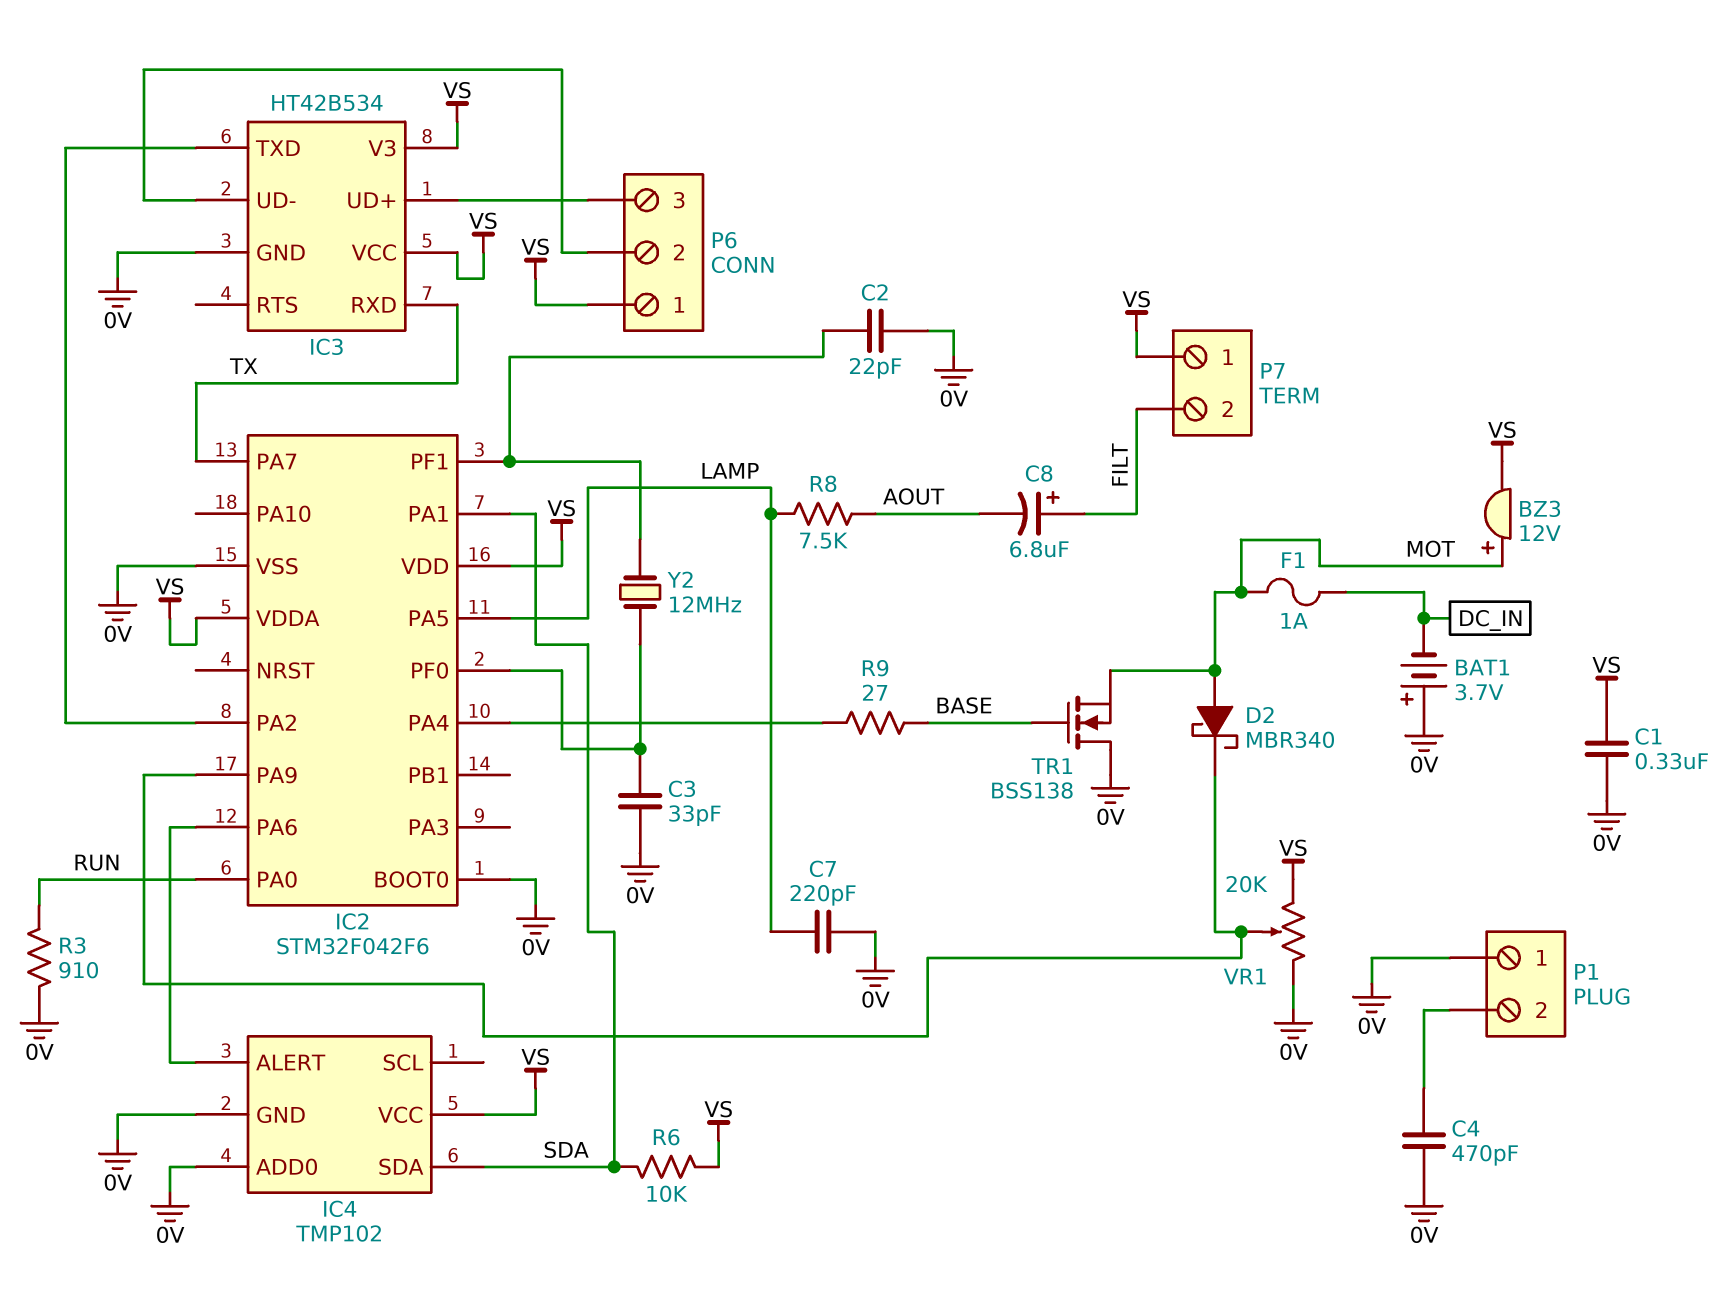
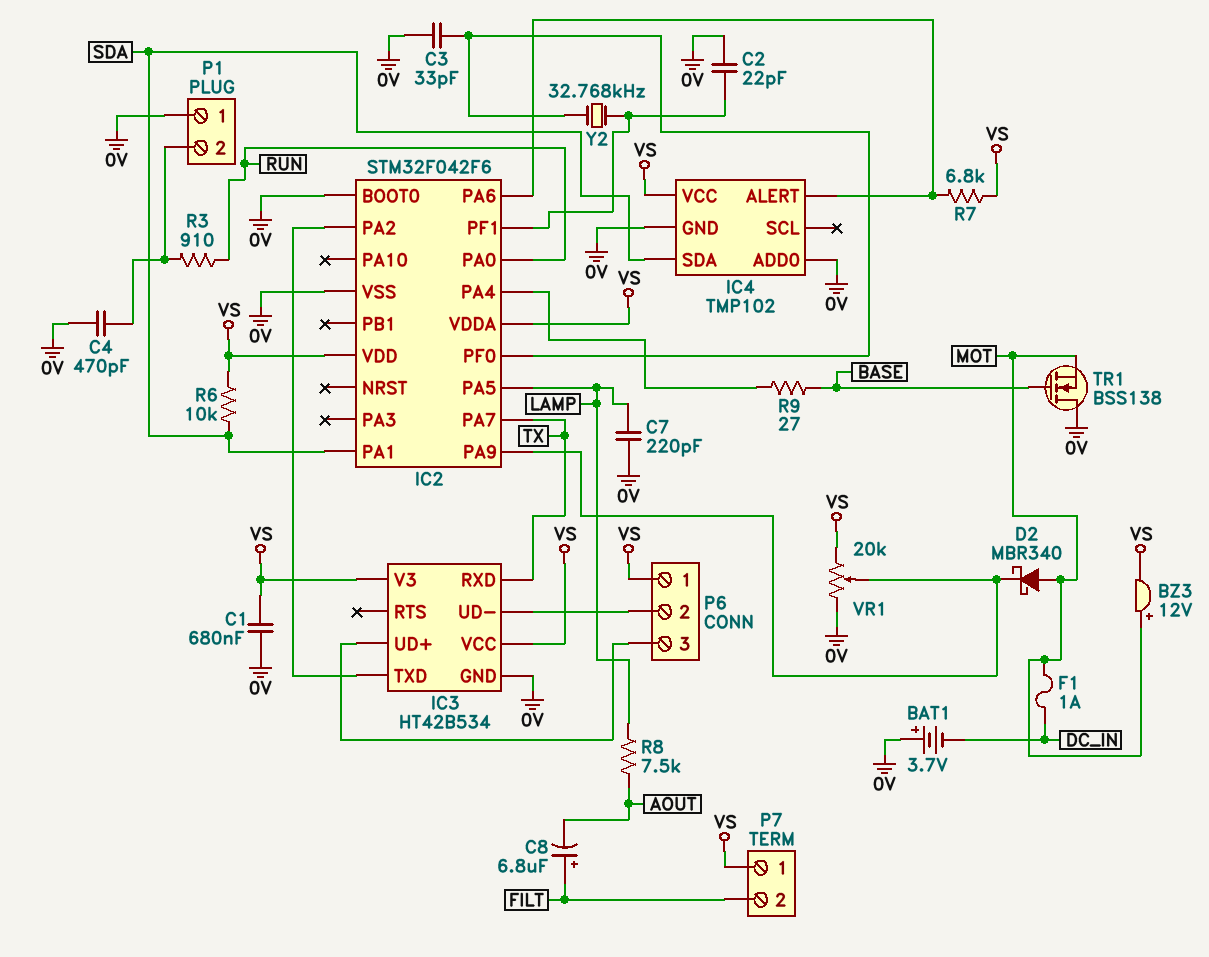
C1: 330nF (0V, VS) -> 680nF (0V, VS)
R3: 910 (0V, RUN) -> 910 (P1/2, RUN)
R7: none -> 6.8k (IC2/PA6, VS)
Y2: 12MHz (IC2/PF0, IC2/PF1) -> 32.768kHz (IC2/PF0, IC2/PF1)

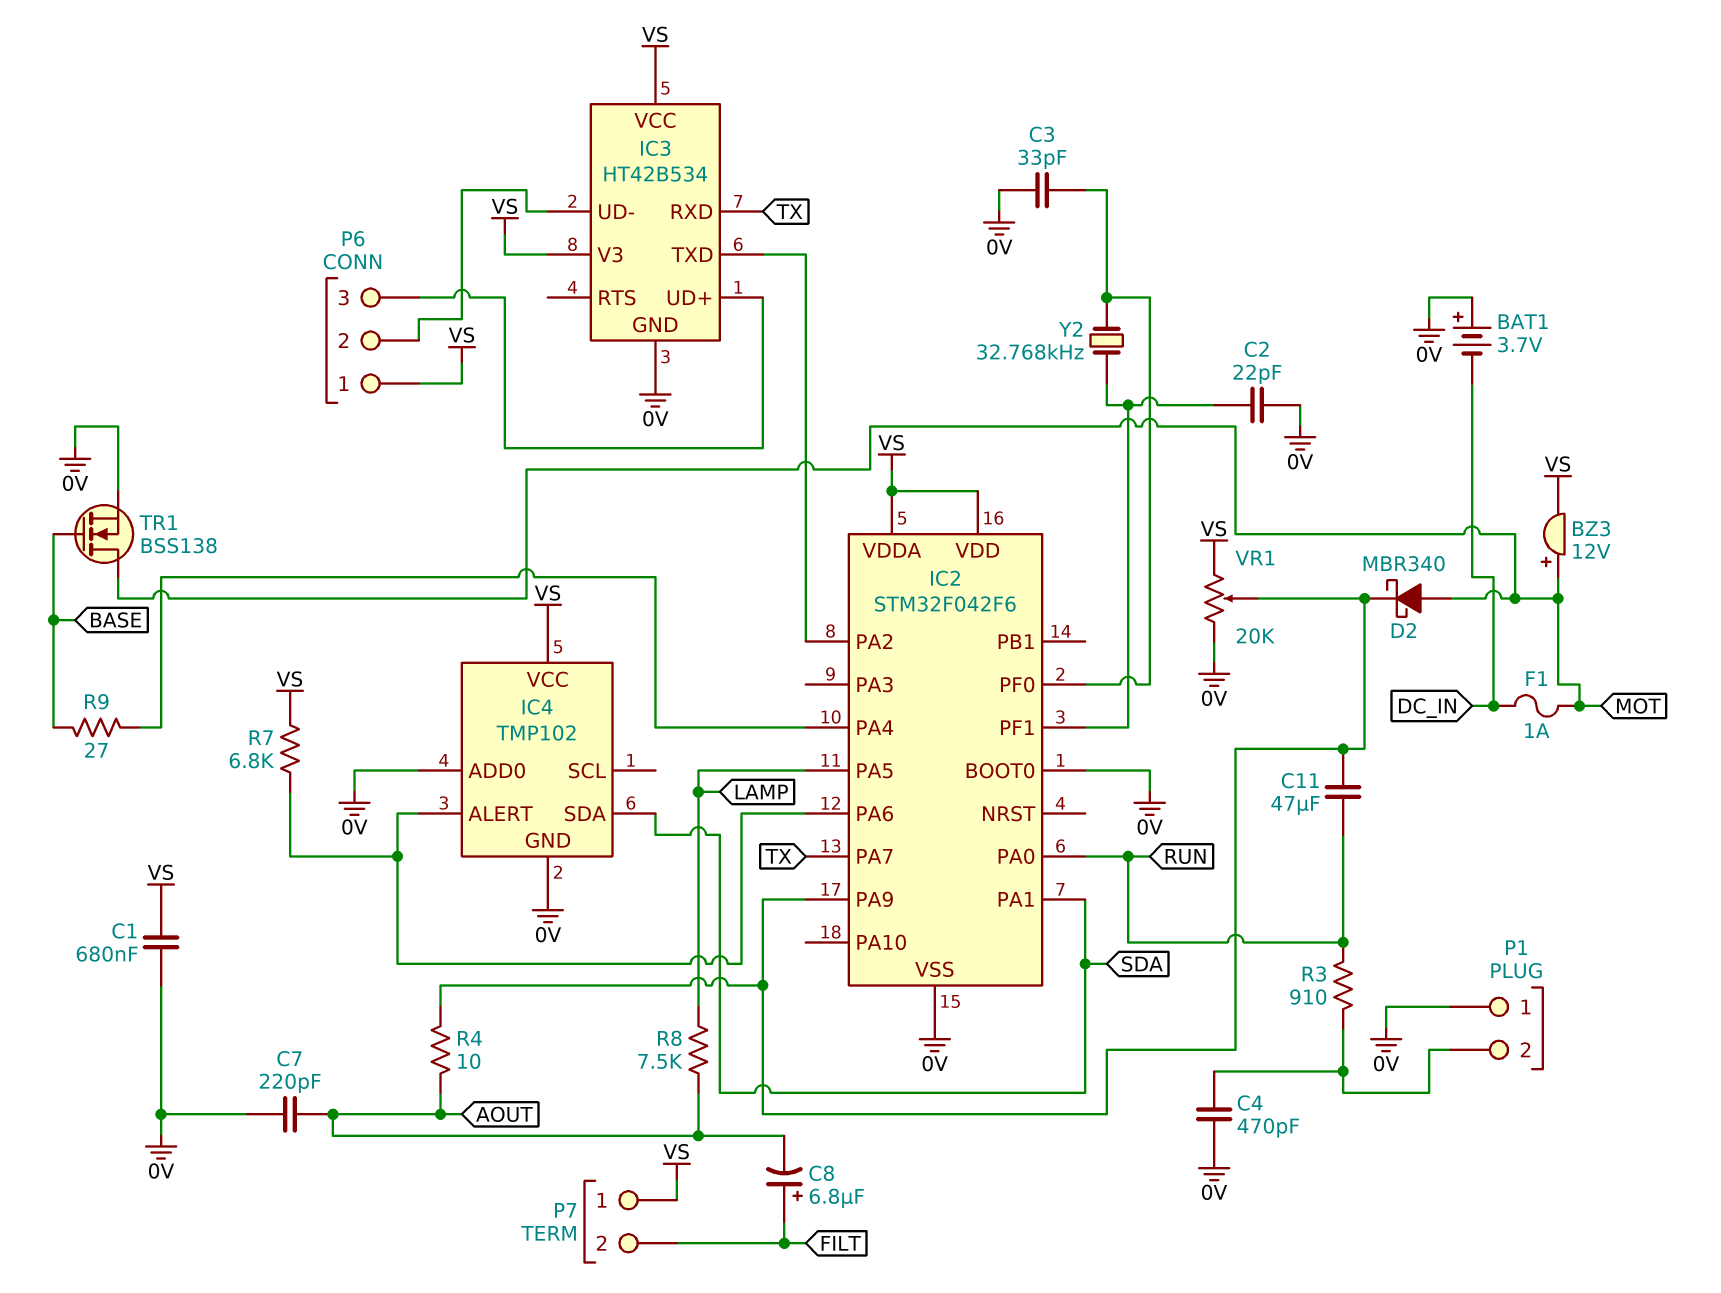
C7: 220pF (0V, LAMP) -> 220pF (0V, AOUT)
C11: none -> 47uF (IC2/PA9, RUN)
R4: none -> 10 (AOUT, IC2/PA9)
R6: 10k (SDA, VS) -> none
TR1: NMOS BSS138 (G BASE, D 0V, S MOT) -> NMOS BSS138 (G BASE, D MOT, S 0V)

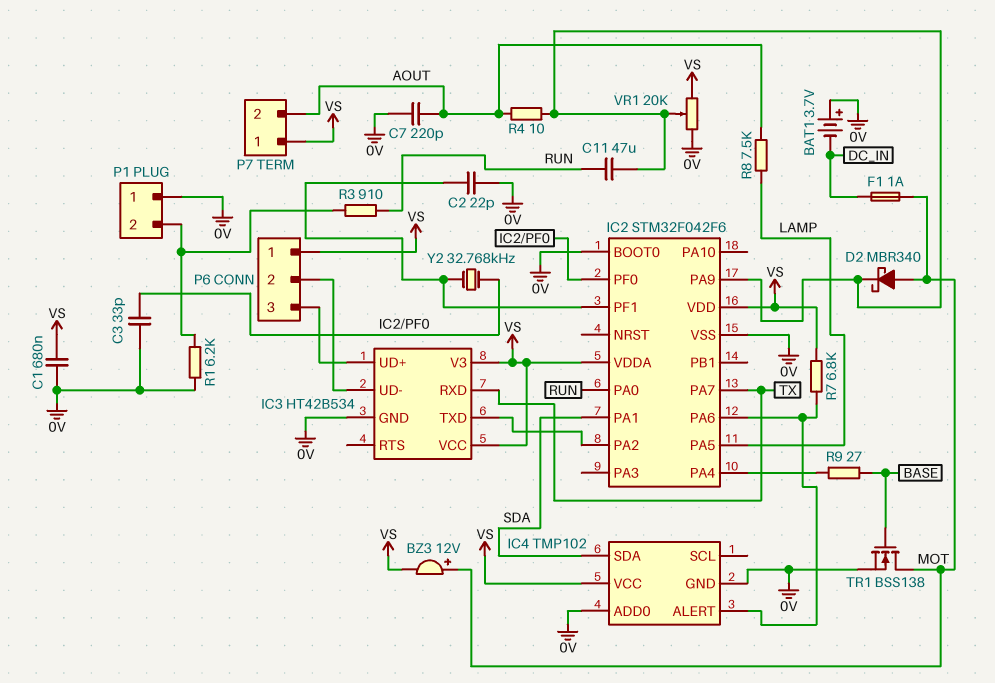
C4: 470pF (0V, P1/2) -> none
C8: 6.8uF (plus FILT, minus AOUT) -> none
P7 pin 2: FILT -> AOUT
R1: none -> 6.2k (0V, P1/2)

